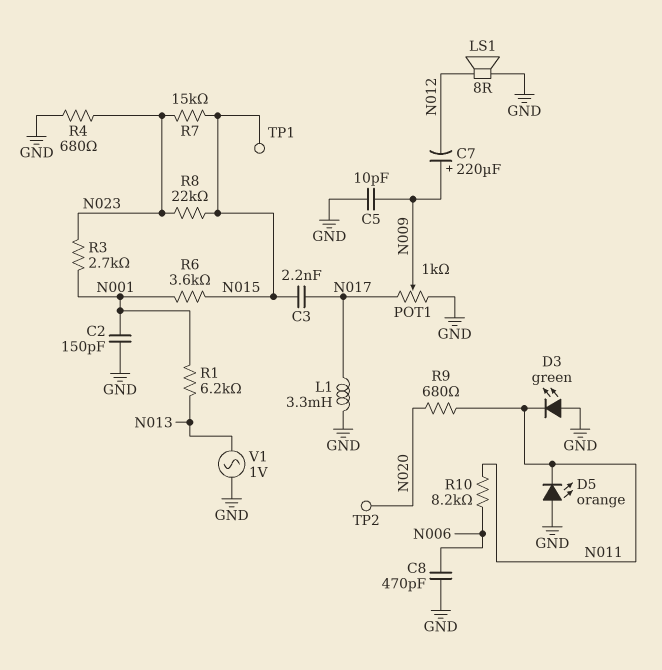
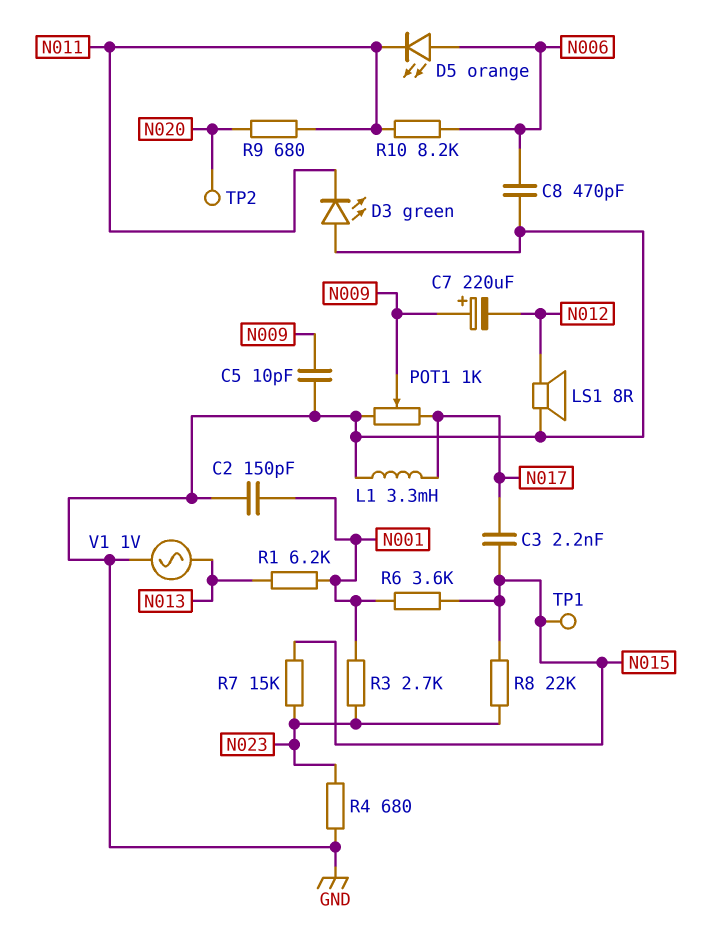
D5: LED orange (A GND, K N011) -> LED orange (A N006, K N011)

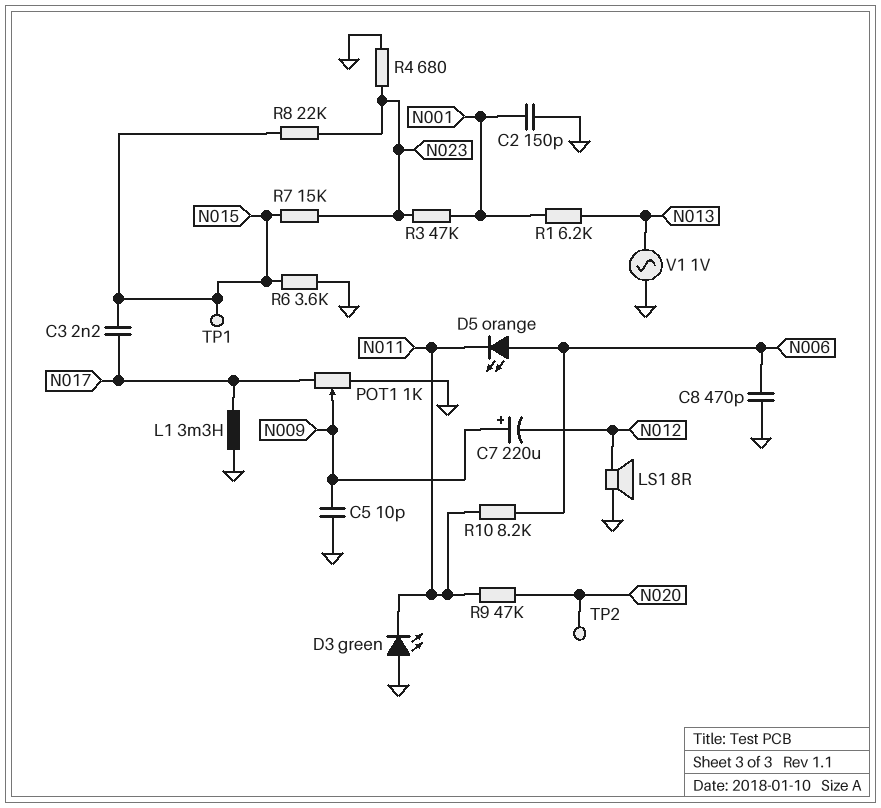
R3: 2.7k (N001, N023) -> 47k (N001, N023)
R6: 3.6k (N001, N015) -> 3.6k (GND, N015)
R9: 680 (N011, N020) -> 47k (N011, N020)

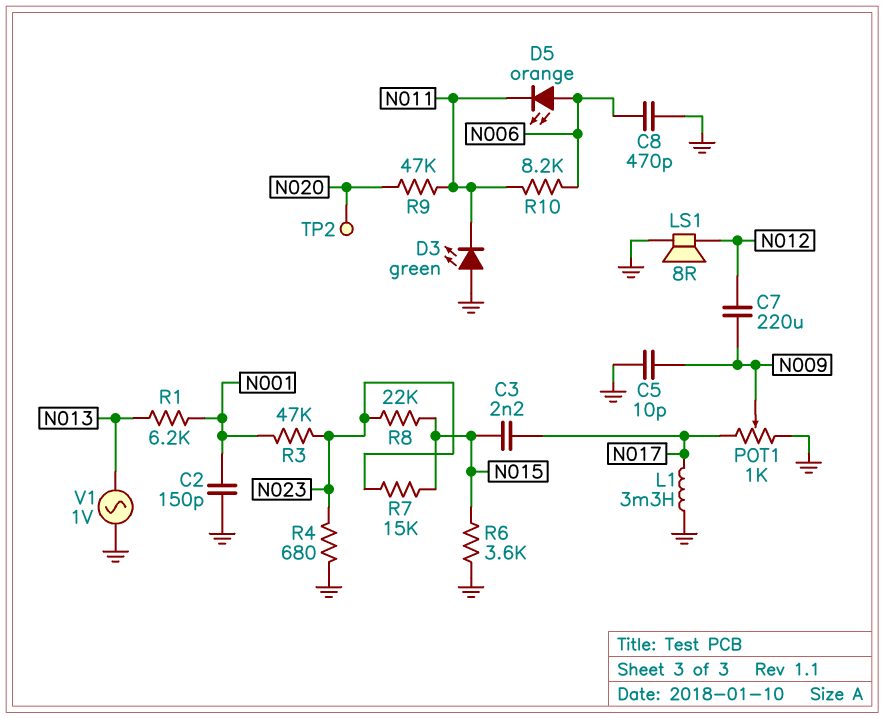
C7: 220uF (plus N009, minus N012) -> 220uF (N009, N012)
TP1: test point (N015) -> none

